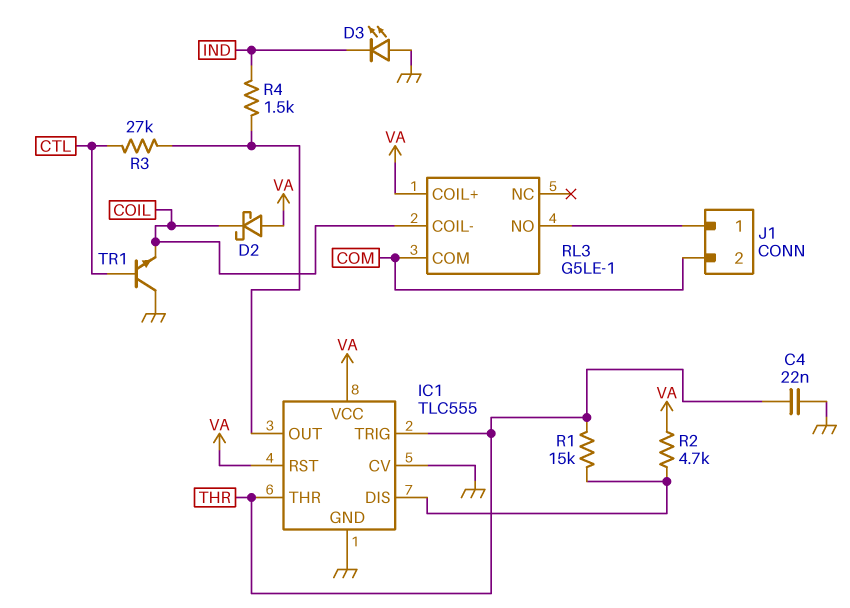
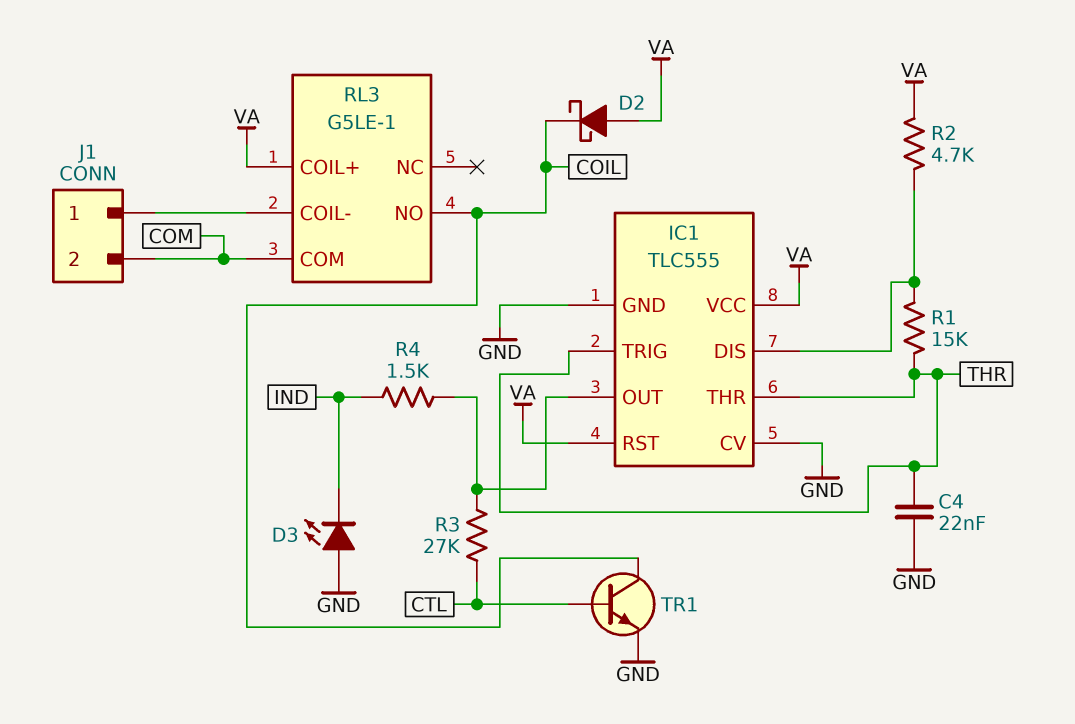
RL3 pin COIL-: COIL -> J1/1
RL3 pin NO: J1/1 -> COIL
TR1: NPN (B CTL, C GND, E COIL) -> NPN (B CTL, C COIL, E GND)

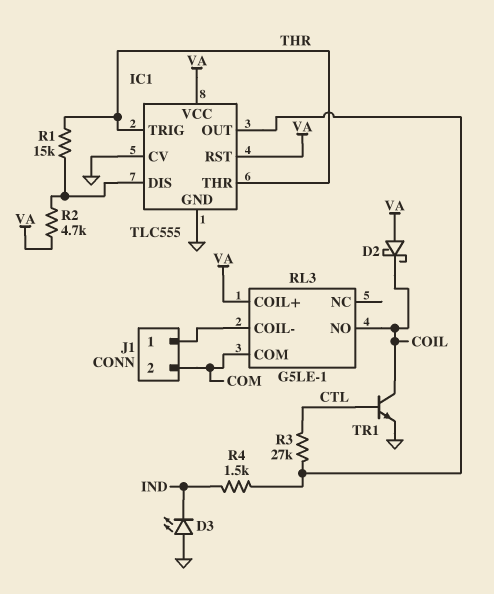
C4: 22nF (GND, THR) -> none

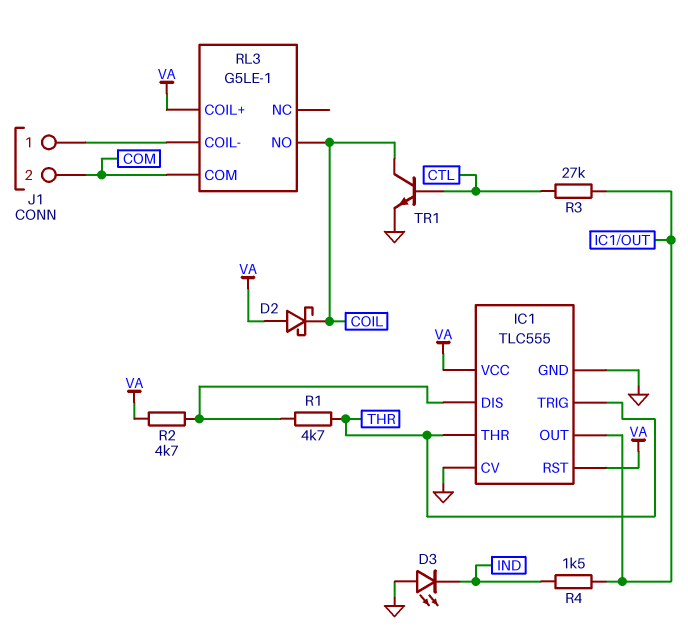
R1: 15k (IC1/DIS, THR) -> 4.7k (IC1/DIS, THR)

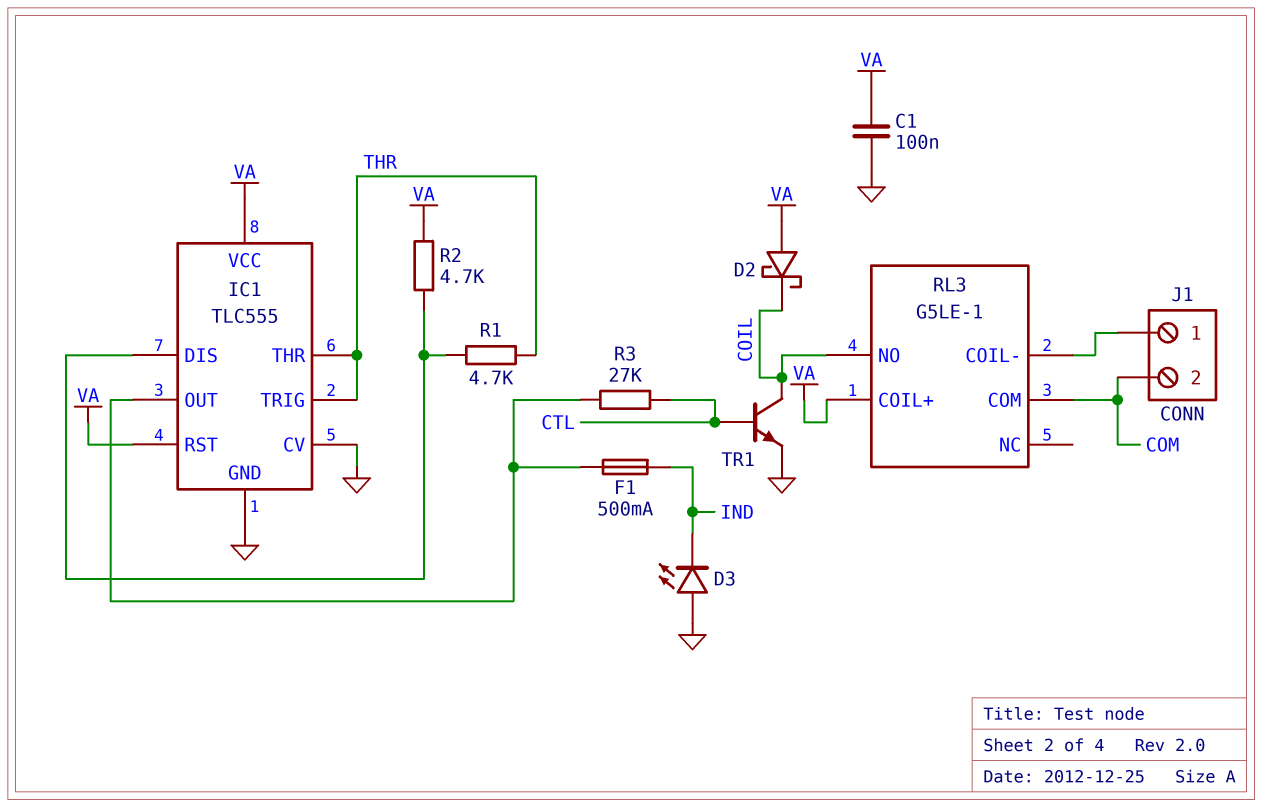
C1: none -> 100nF (GND, VA)
F1: none -> 500mA (IC1/OUT, IND)
R4: 1.5k (IC1/OUT, IND) -> none

